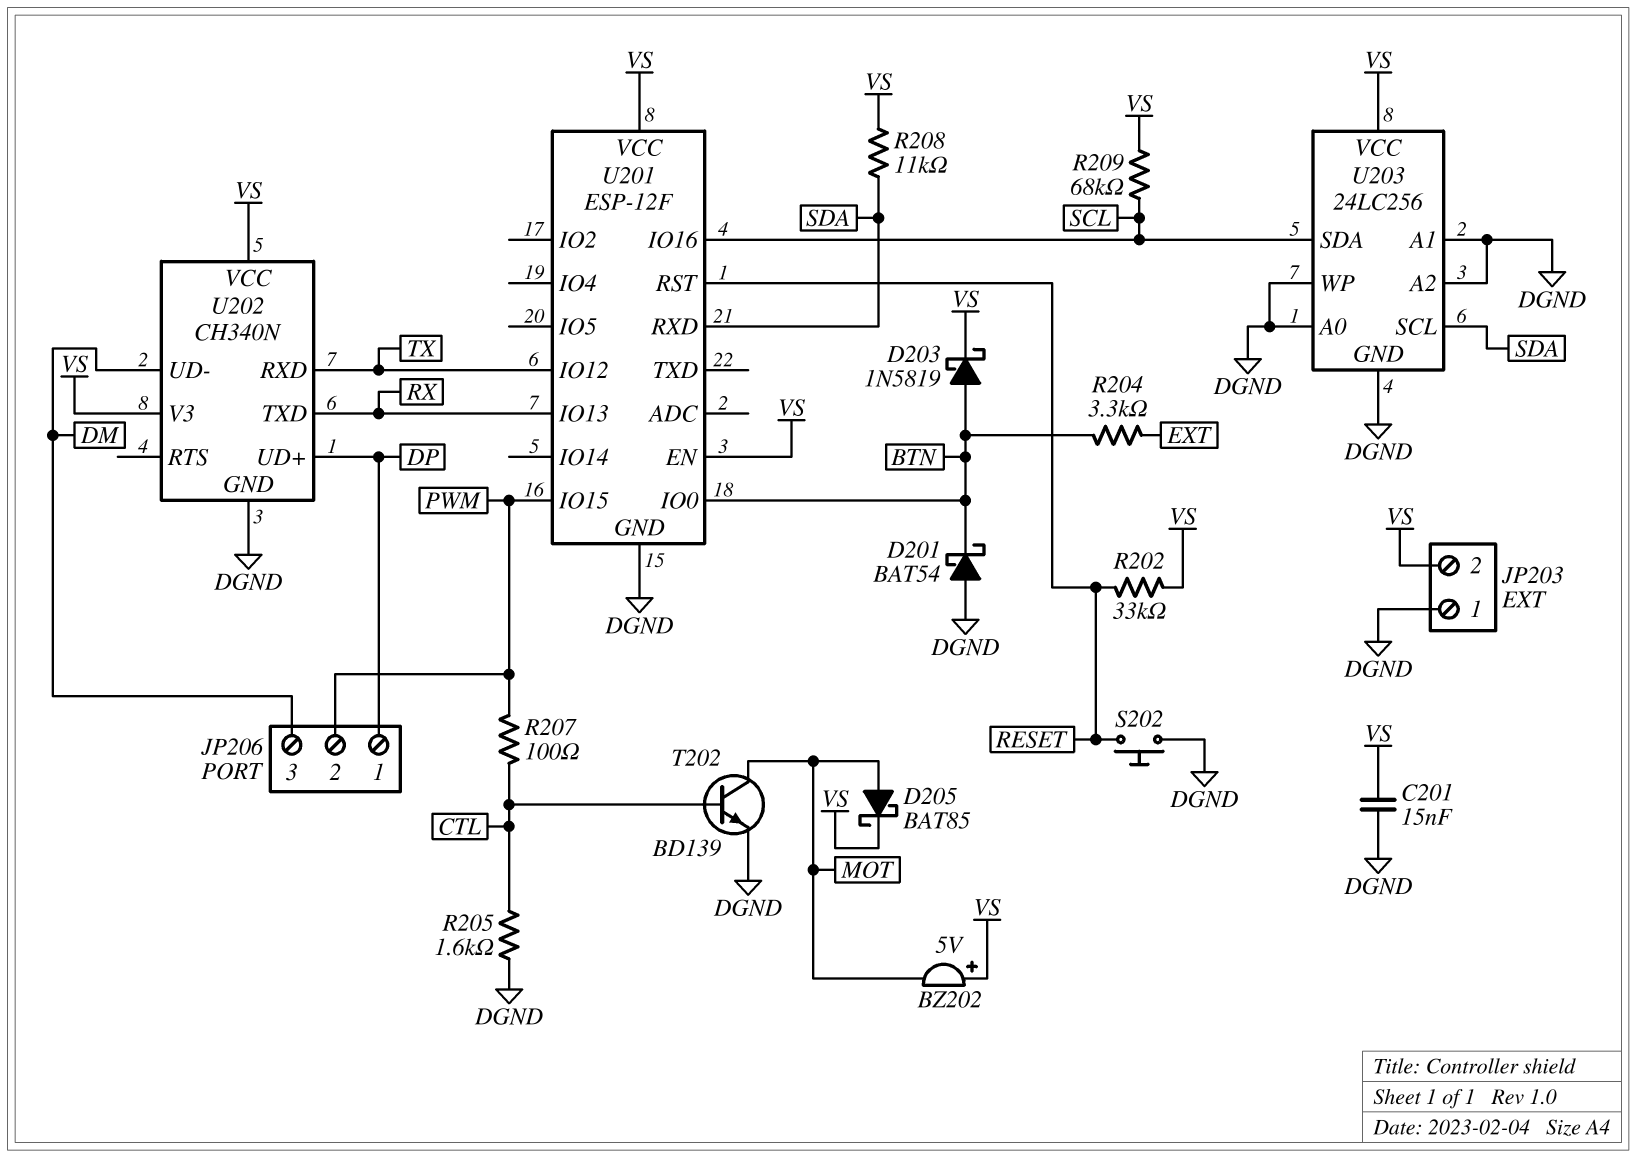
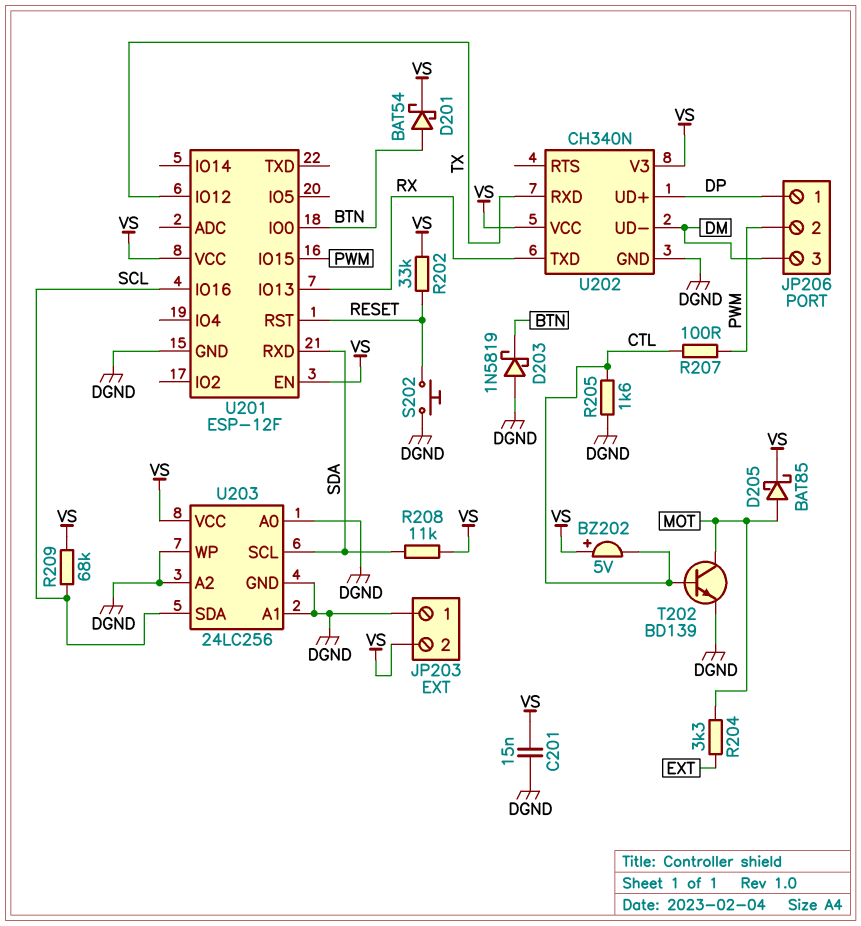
BZ202: buzzer 5V (plus VS, minus MOT) -> buzzer 5V (plus VS, minus CTL)
D201: schottky BAT54 (A DGND, K BTN) -> schottky BAT54 (A BTN, K VS)
D203: schottky 1N5819 (A BTN, K VS) -> schottky 1N5819 (A DGND, K BTN)
R204: 3.3k (BTN, EXT) -> 3.3k (EXT, MOT)

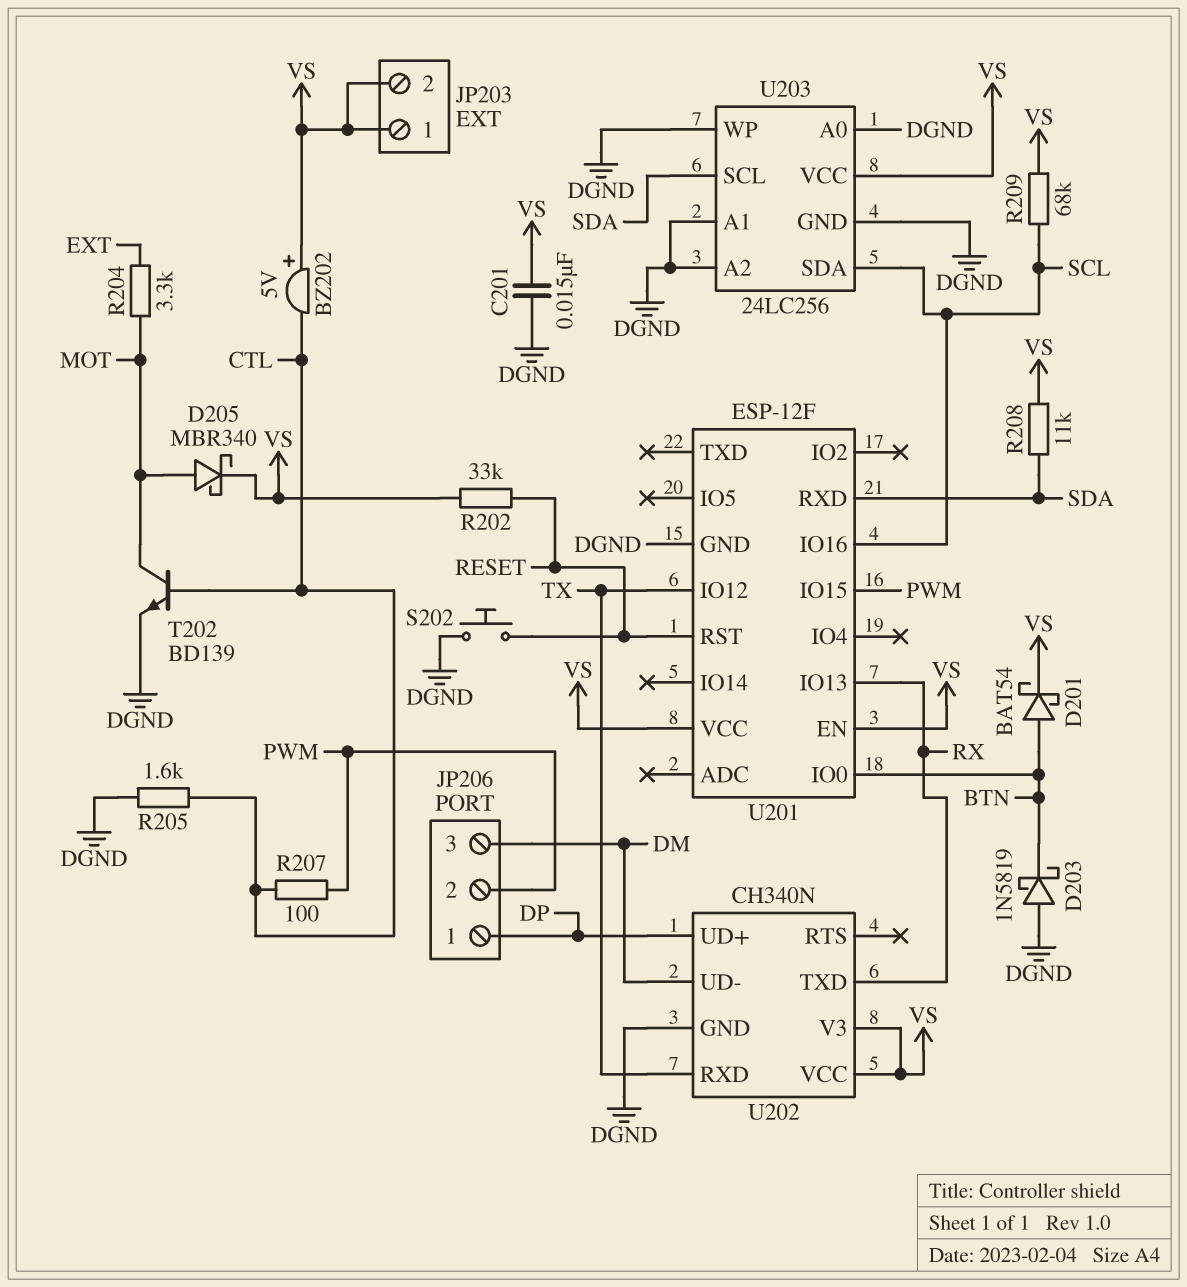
D205: schottky BAT85 (A MOT, K VS) -> schottky MBR340 (A MOT, K VS)
JP203 pin 1: DGND -> VS

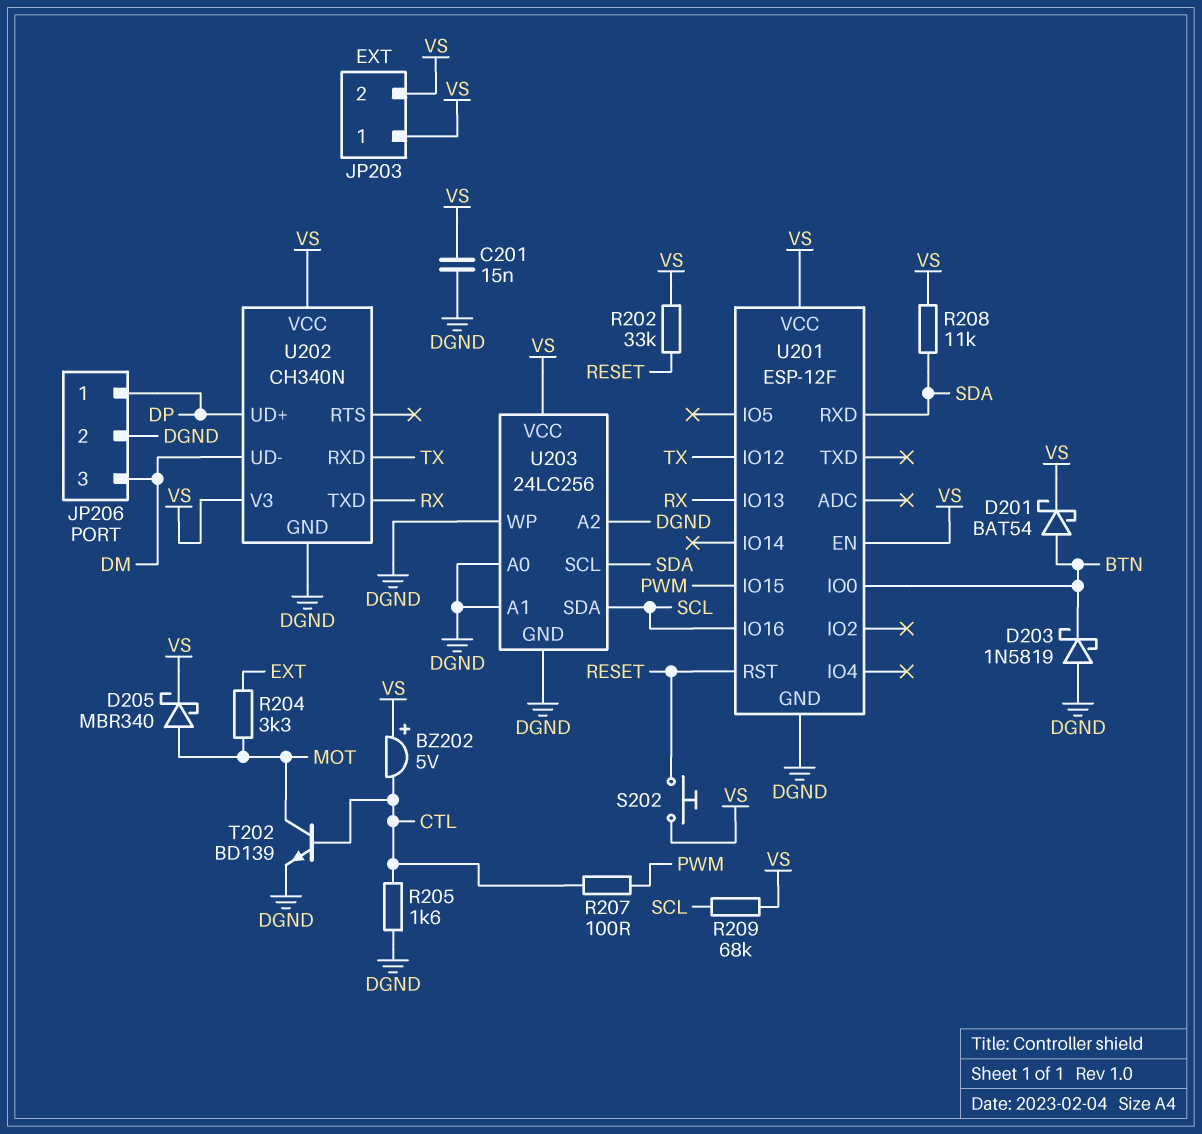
JP206 pin 2: PWM -> DGND
S202: button (DGND, RESET) -> button (RESET, VS)

